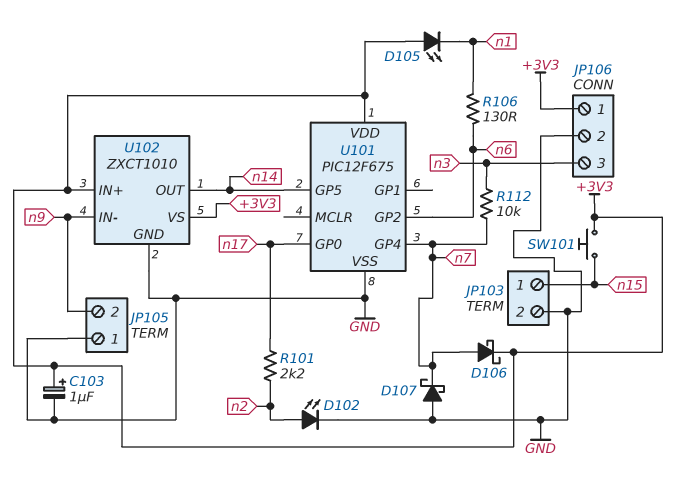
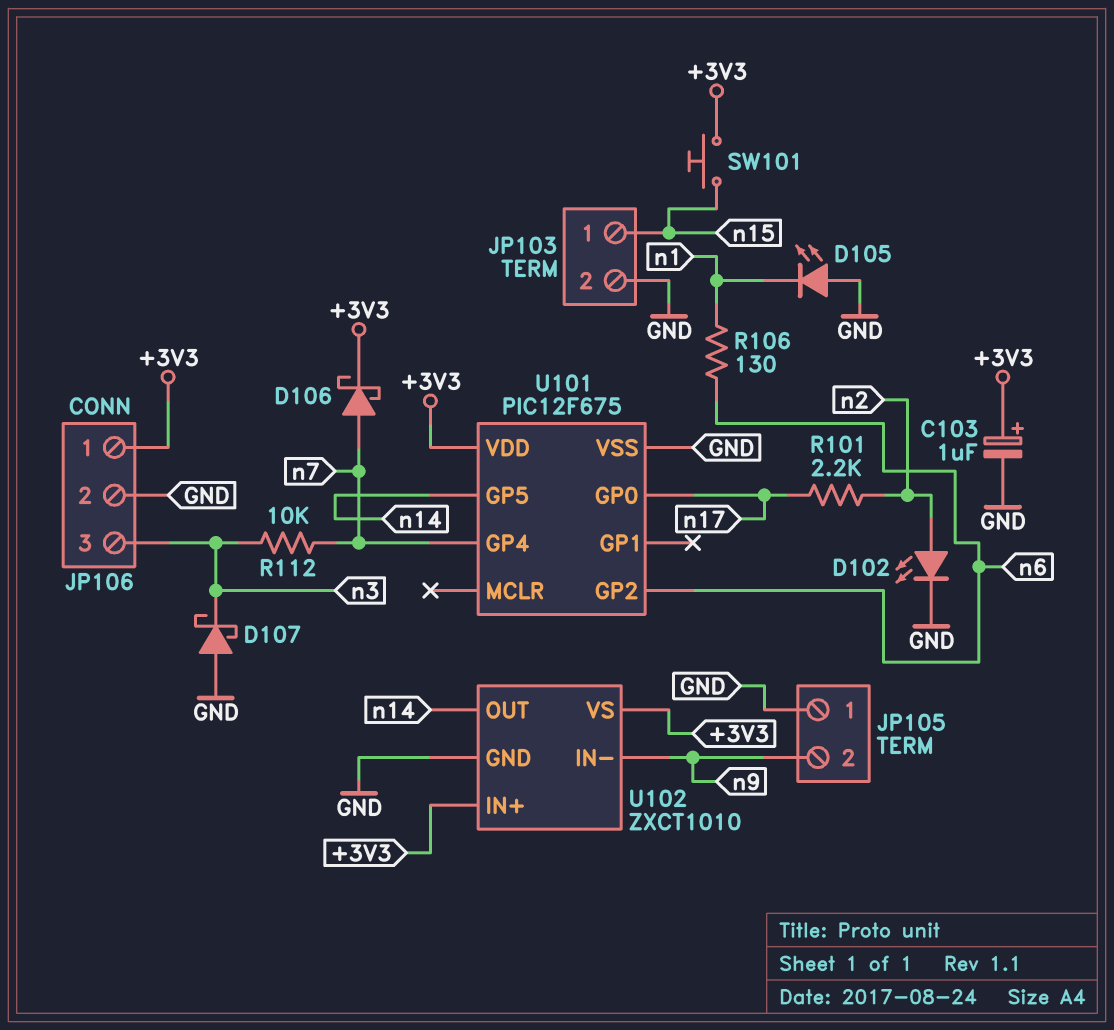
D105: LED (A +3V3, K n1) -> LED (A GND, K n1)
D107: schottky (A GND, K n7) -> schottky (A GND, K n3)

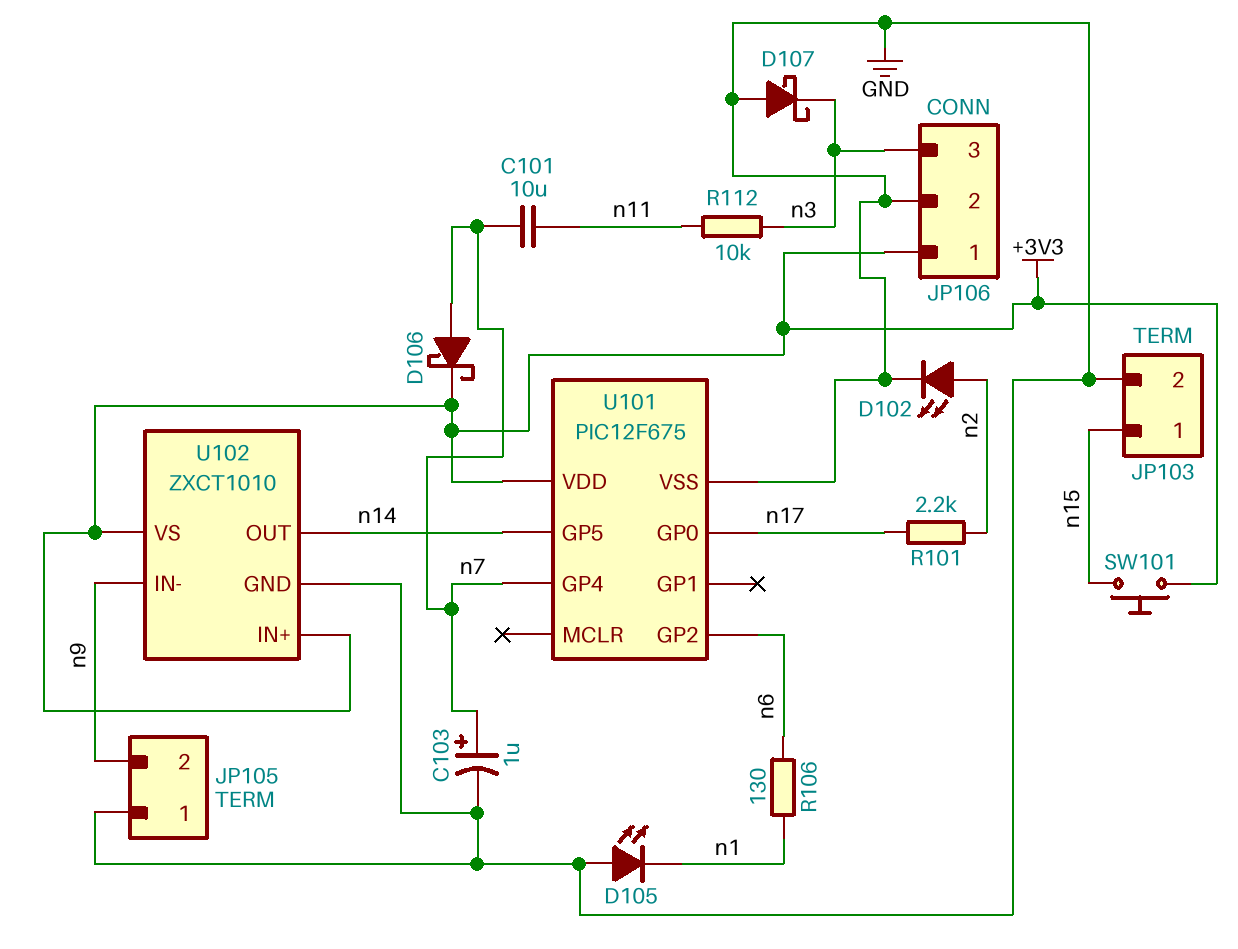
C101: none -> 10uF (n7, n11)
C103: 1uF (plus +3V3, minus GND) -> 1uF (plus n7, minus GND)
R112: 10k (n3, n7) -> 10k (n3, n11)

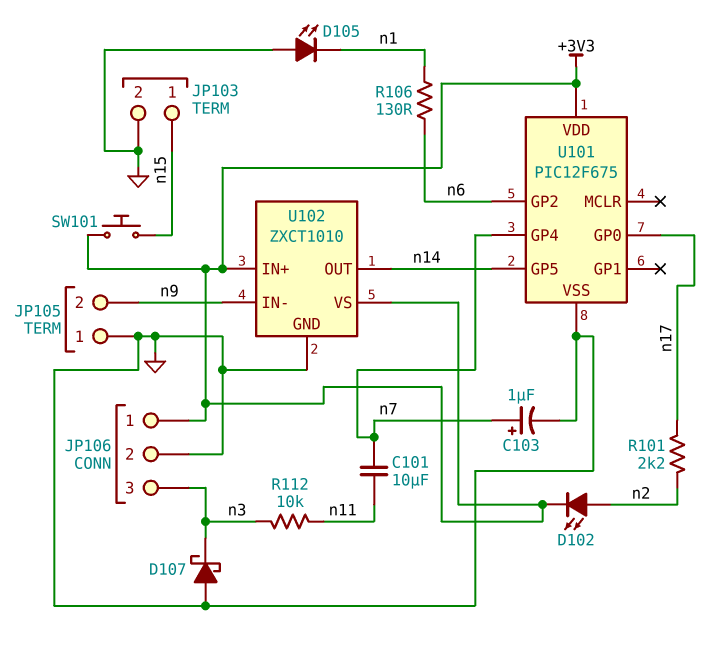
D102: LED (A n2, K GND) -> LED (A n2, K +3V3)
D106: schottky (A n7, K +3V3) -> none

